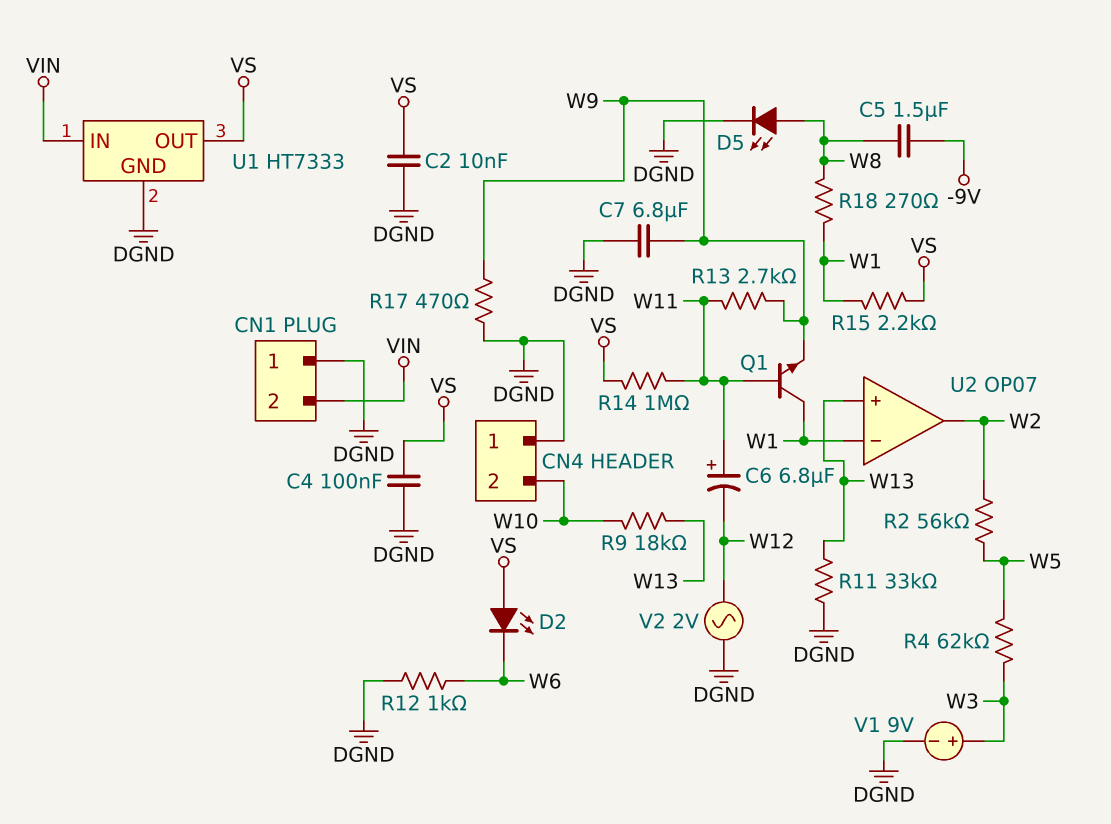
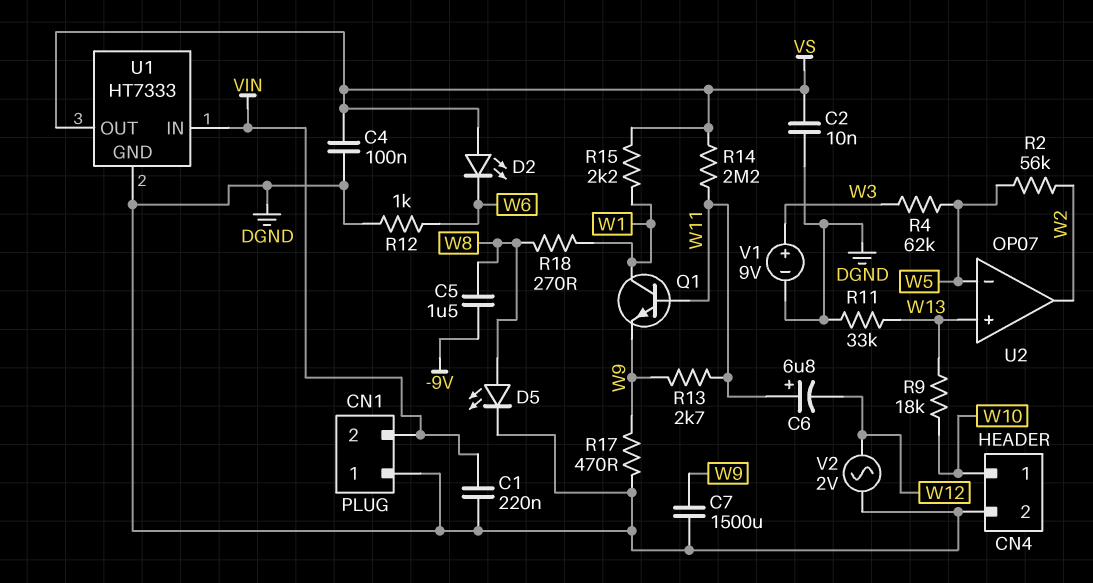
C1: none -> 220nF (DGND, VIN)
C7: 6.8uF (DGND, W9) -> 1500uF (DGND, W9)
CN4 pin 1: DGND -> W10
CN4 pin 2: W10 -> DGND
R14: 1M (VS, W11) -> 2.2M (VS, W11)
U2 pin in-: W1 -> W5

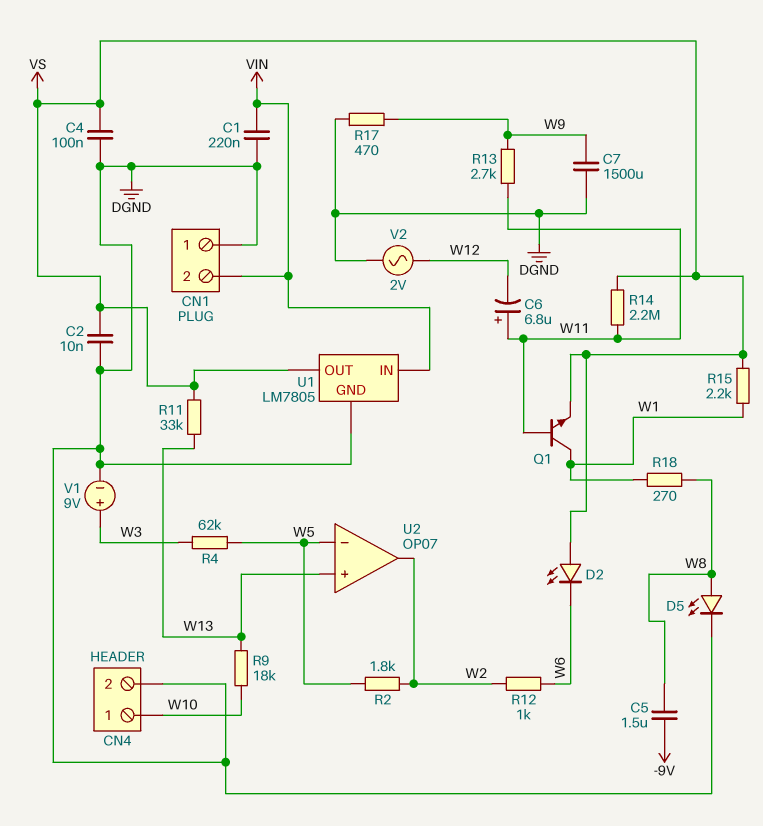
Q1: NPN (B W11, C W1, E W9) -> NPN (B W11, C W1, E VS)
R2: 56k (W2, W5) -> 1.8k (W2, W5)
R11: 33k (DGND, W13) -> 33k (VS, W13)
R12: 1k (DGND, W6) -> 1k (W2, W6)
U1: HT7333 -> LM7805

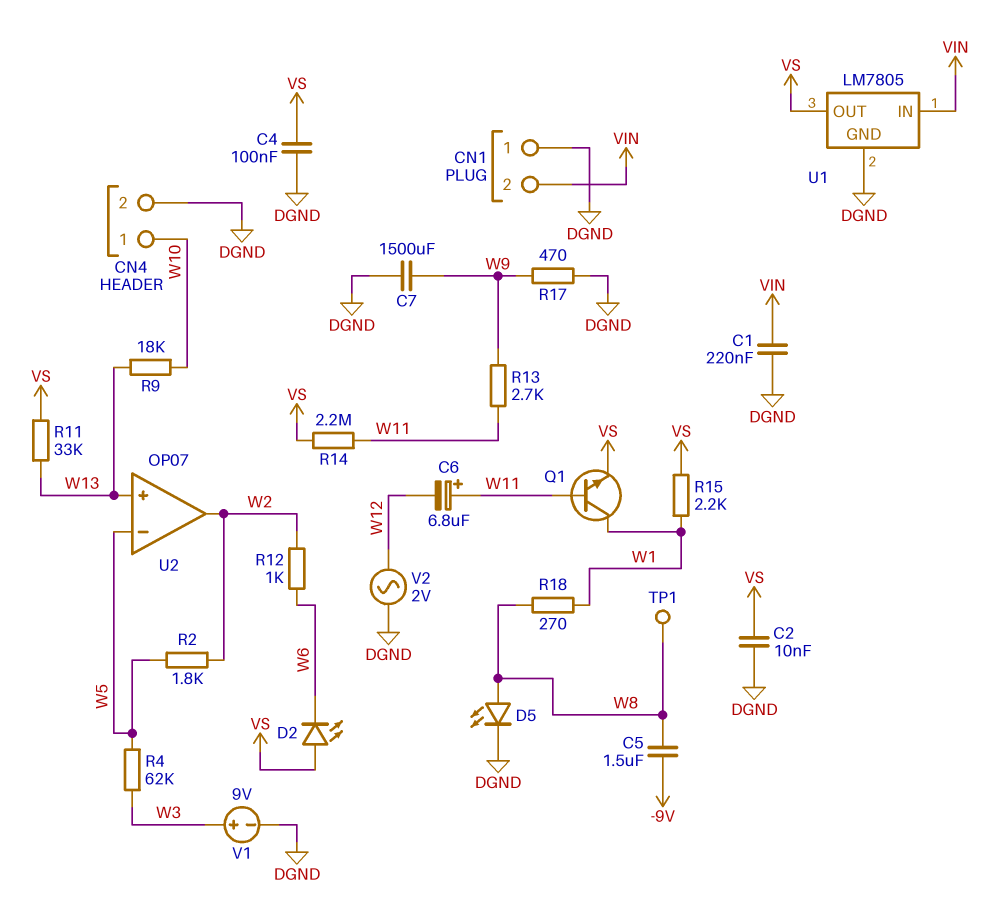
TP1: none -> test point (W8)

